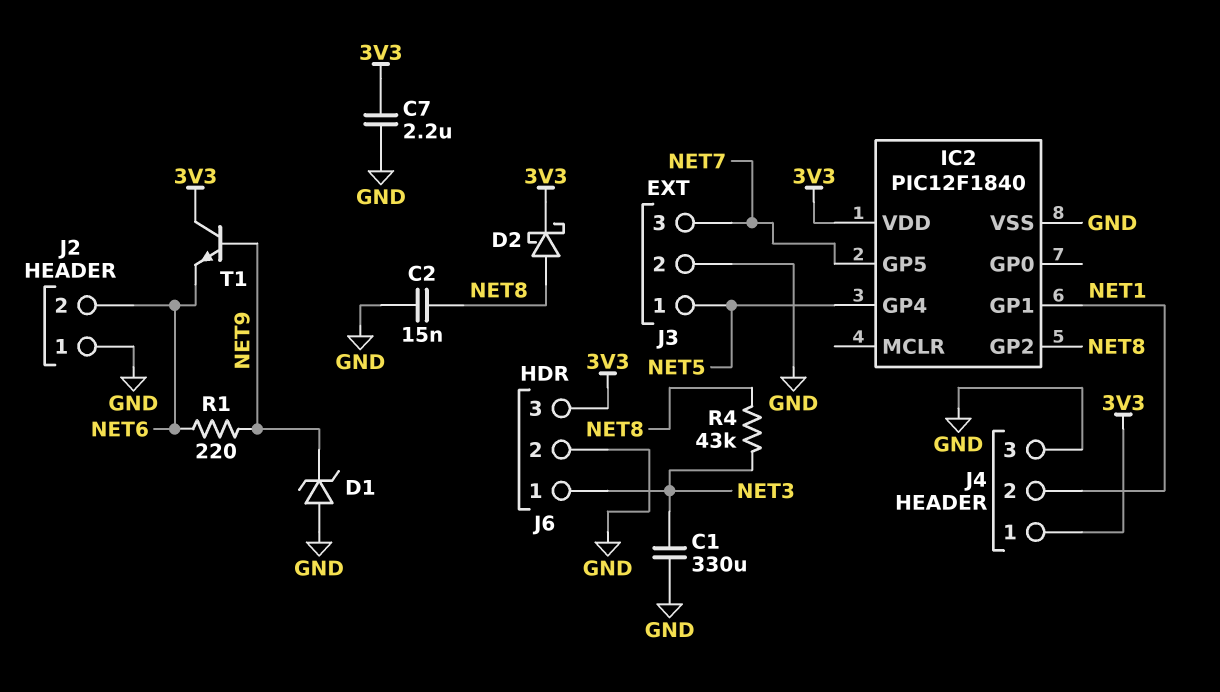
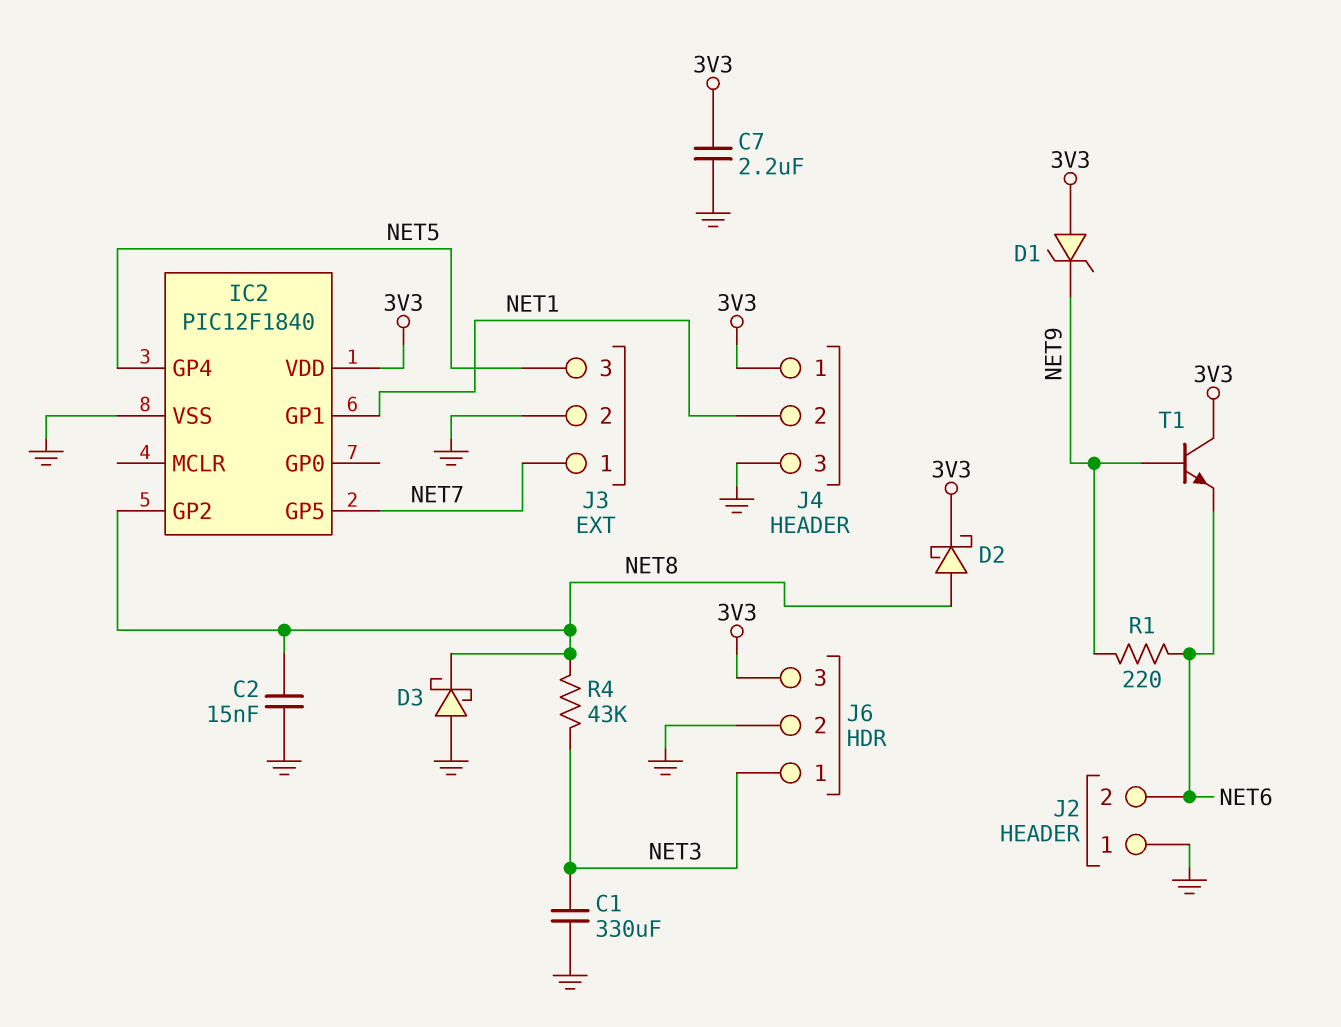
D1: zener (A GND, K NET9) -> zener (A 3V3, K NET9)
D3: none -> schottky (A GND, K NET8)
J3 pin 1: NET5 -> NET7
J3 pin 3: NET7 -> NET5

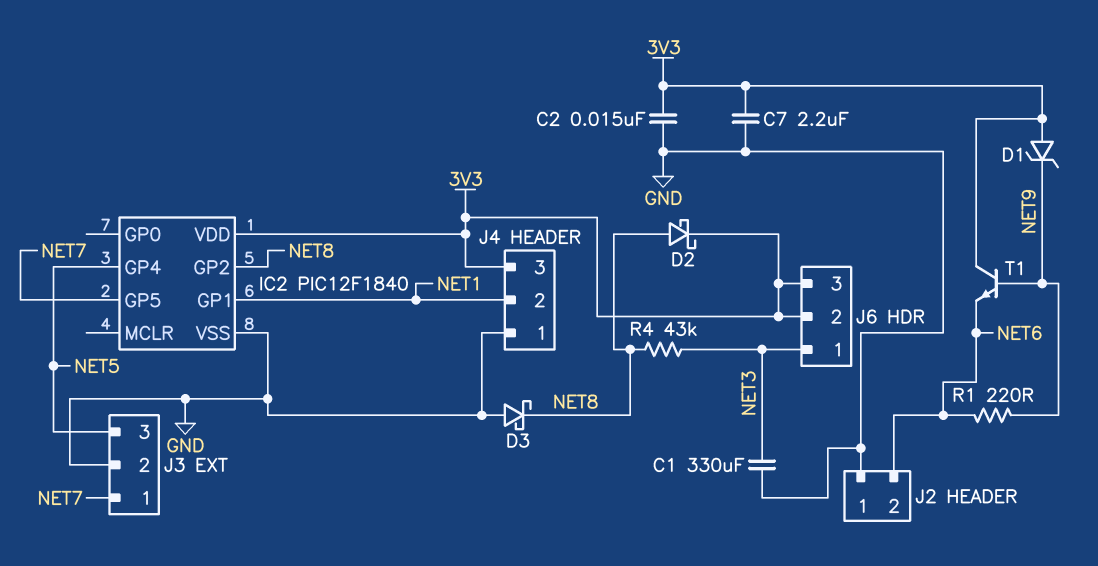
C2: 15nF (GND, NET8) -> 15nF (3V3, GND)
J4 pin 1: 3V3 -> GND
J4 pin 3: GND -> 3V3
J6 pin 2: GND -> 3V3

